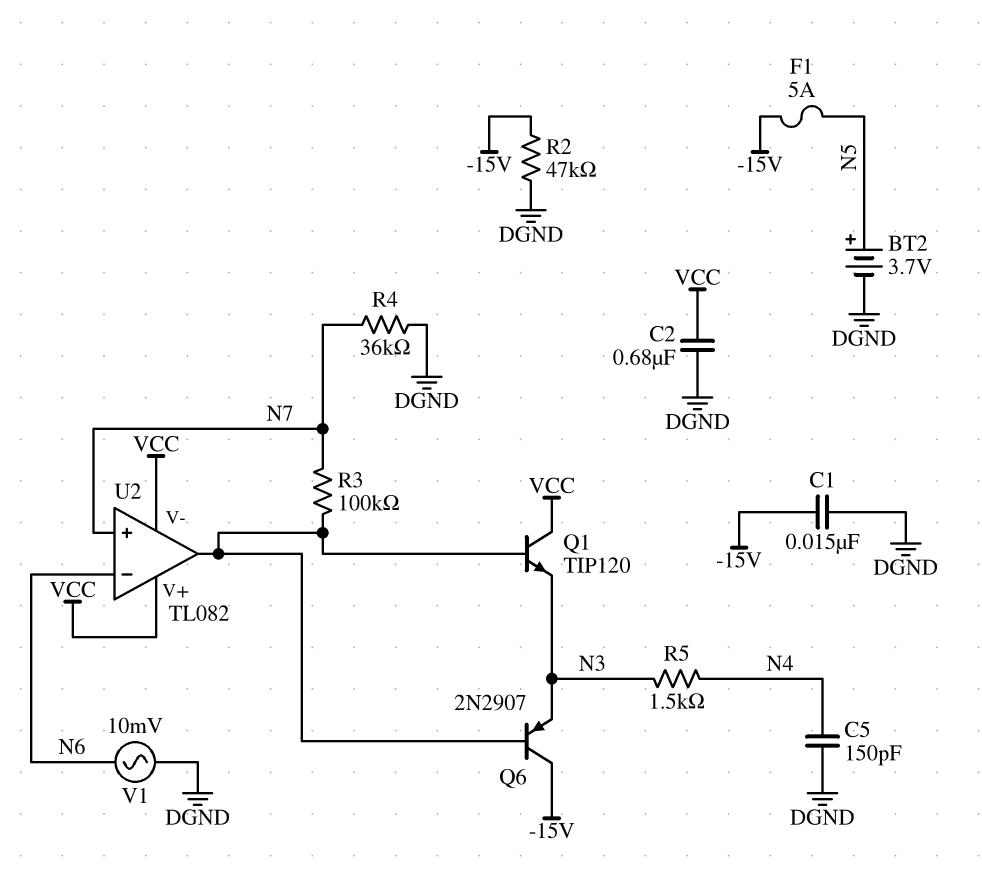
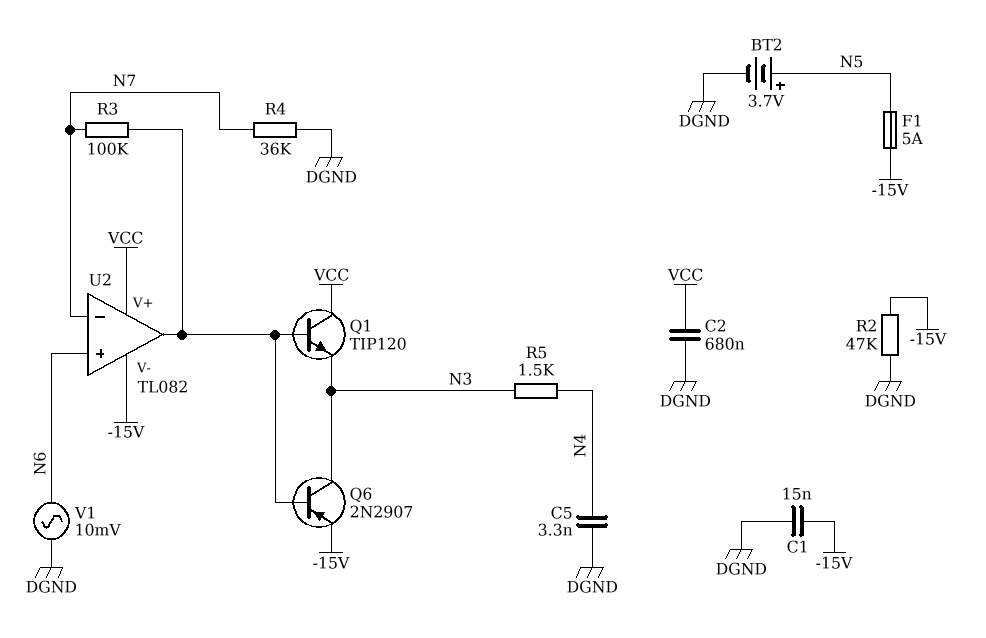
C5: 150pF (DGND, N4) -> 3.3nF (DGND, N4)
Q6: PNP 2N2907 (B U2/out, C -15V, E N3) -> PNP 2N2907 (B U2/out, C N3, E -15V)
U2 pin V-: VCC -> -15V
U2 pin in+: N7 -> N6
U2 pin in-: N6 -> N7

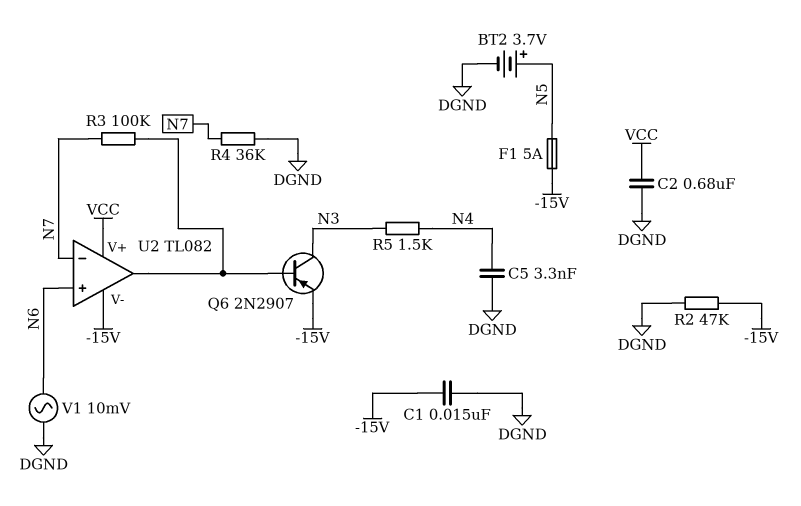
Q1: NPN TIP120 (B U2/out, C VCC, E N3) -> none

